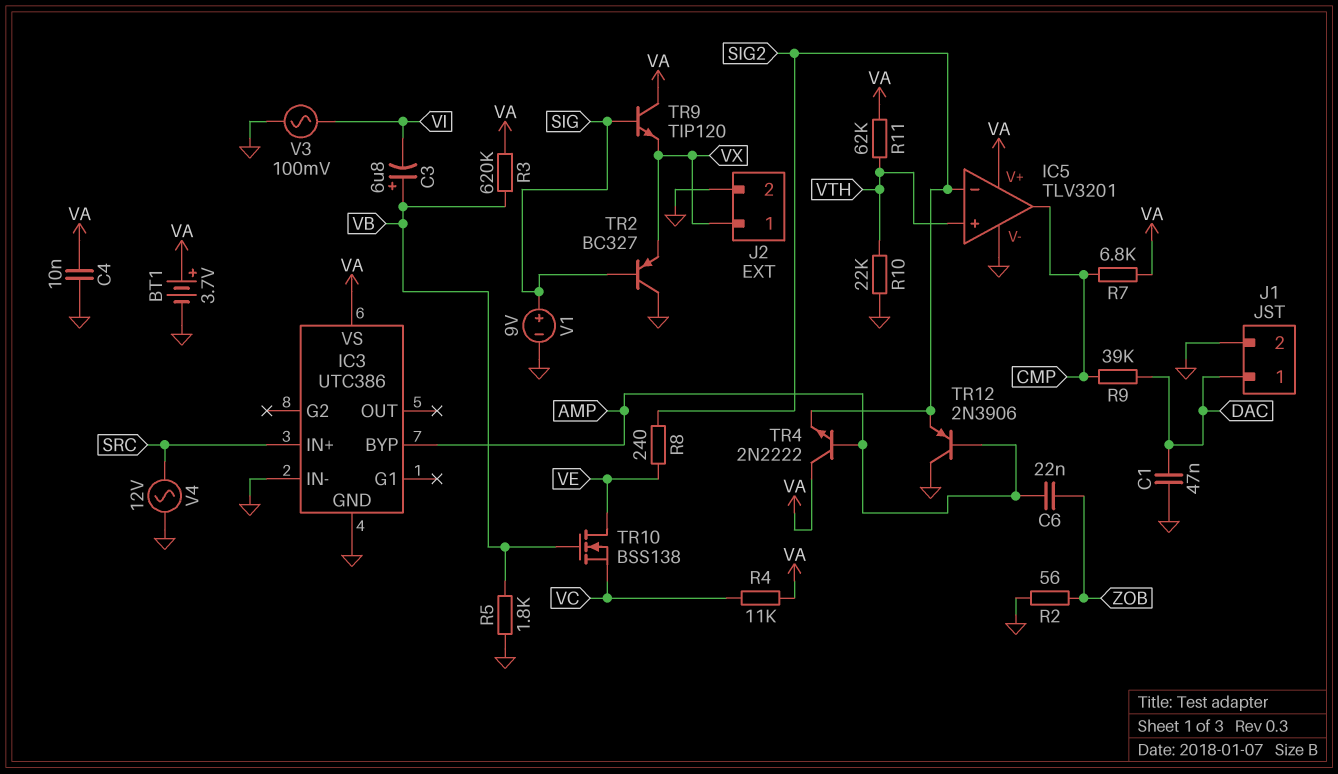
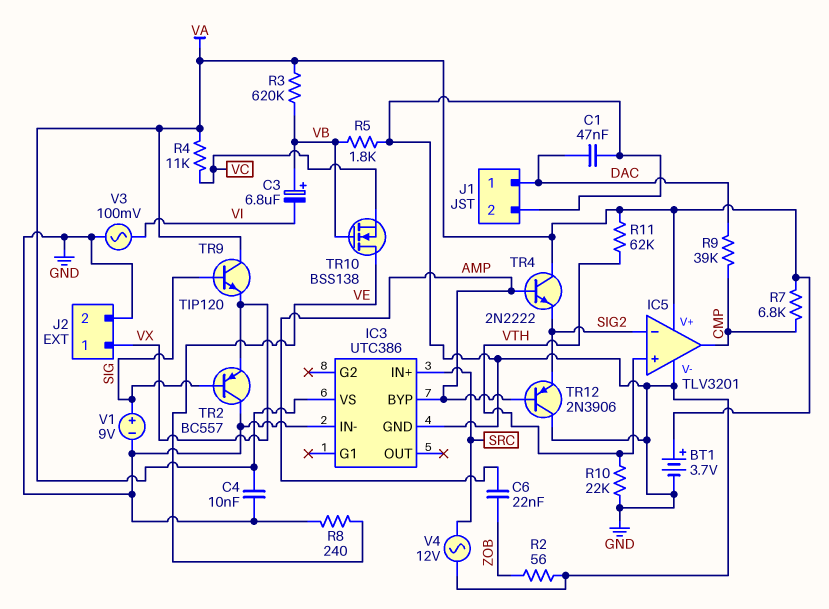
R8: 240 (SIG2, VE) -> 240 (GND, VE)
TR2: PNP BC327 (B SIG, C GND, E VX) -> PNP BC557 (B SIG, C GND, E VX)

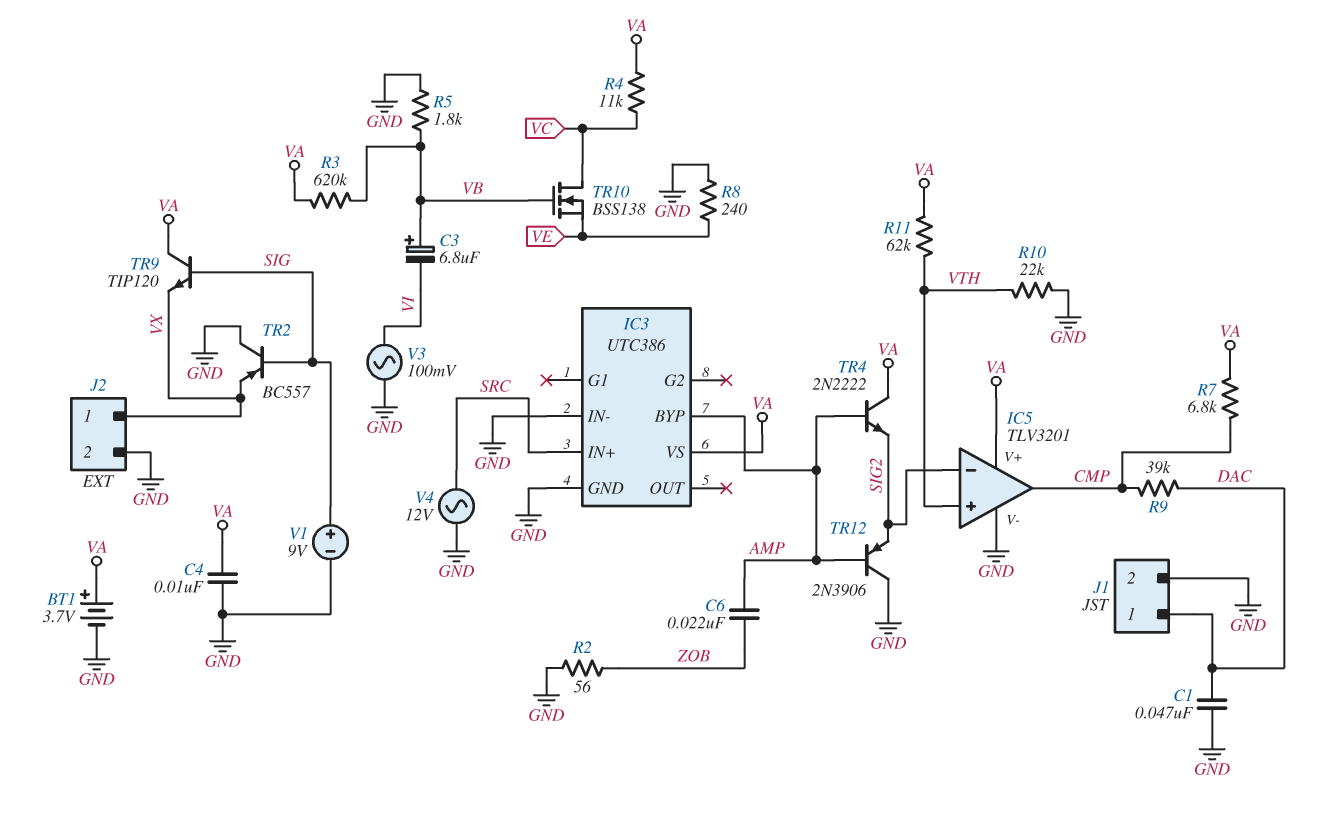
TR10: NMOS BSS138 (G VB, D VE, S VC) -> NMOS BSS138 (G VB, D VC, S VE)

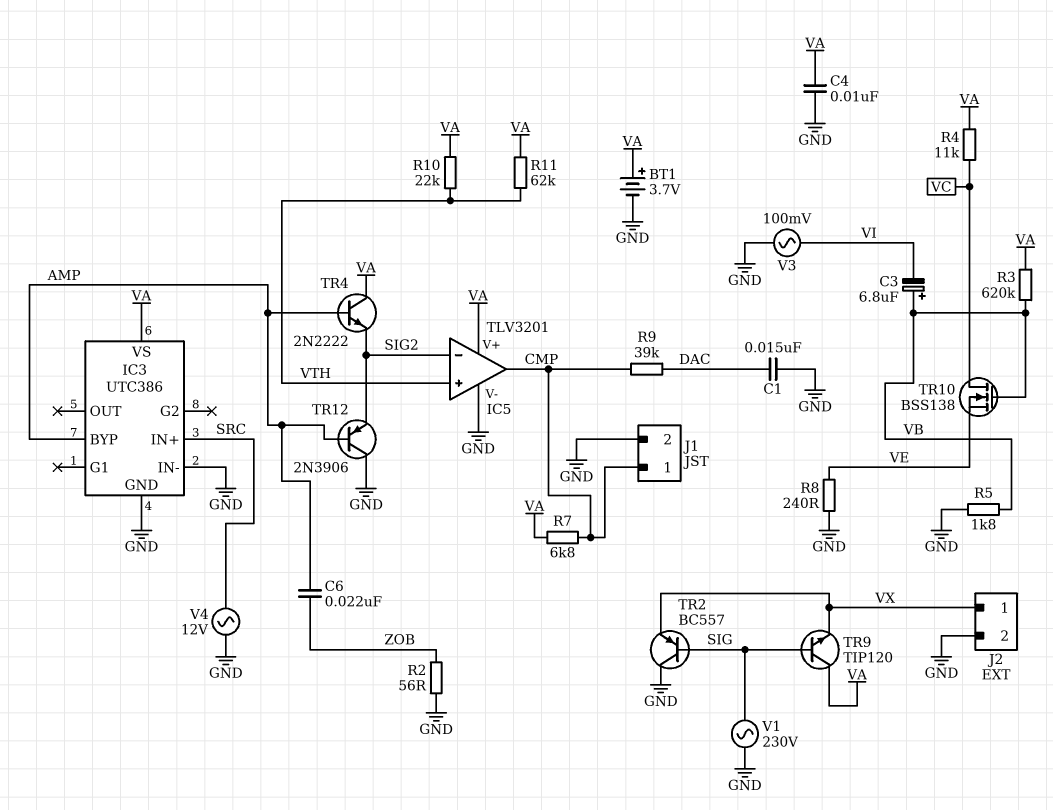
C1: 47nF (DAC, GND) -> 15nF (DAC, GND)
J1 pin 1: DAC -> CMP
R10: 22k (GND, VTH) -> 22k (VA, VTH)
V1: 9V (plus SIG, minus GND) -> AC 230V (GND, SIG)

